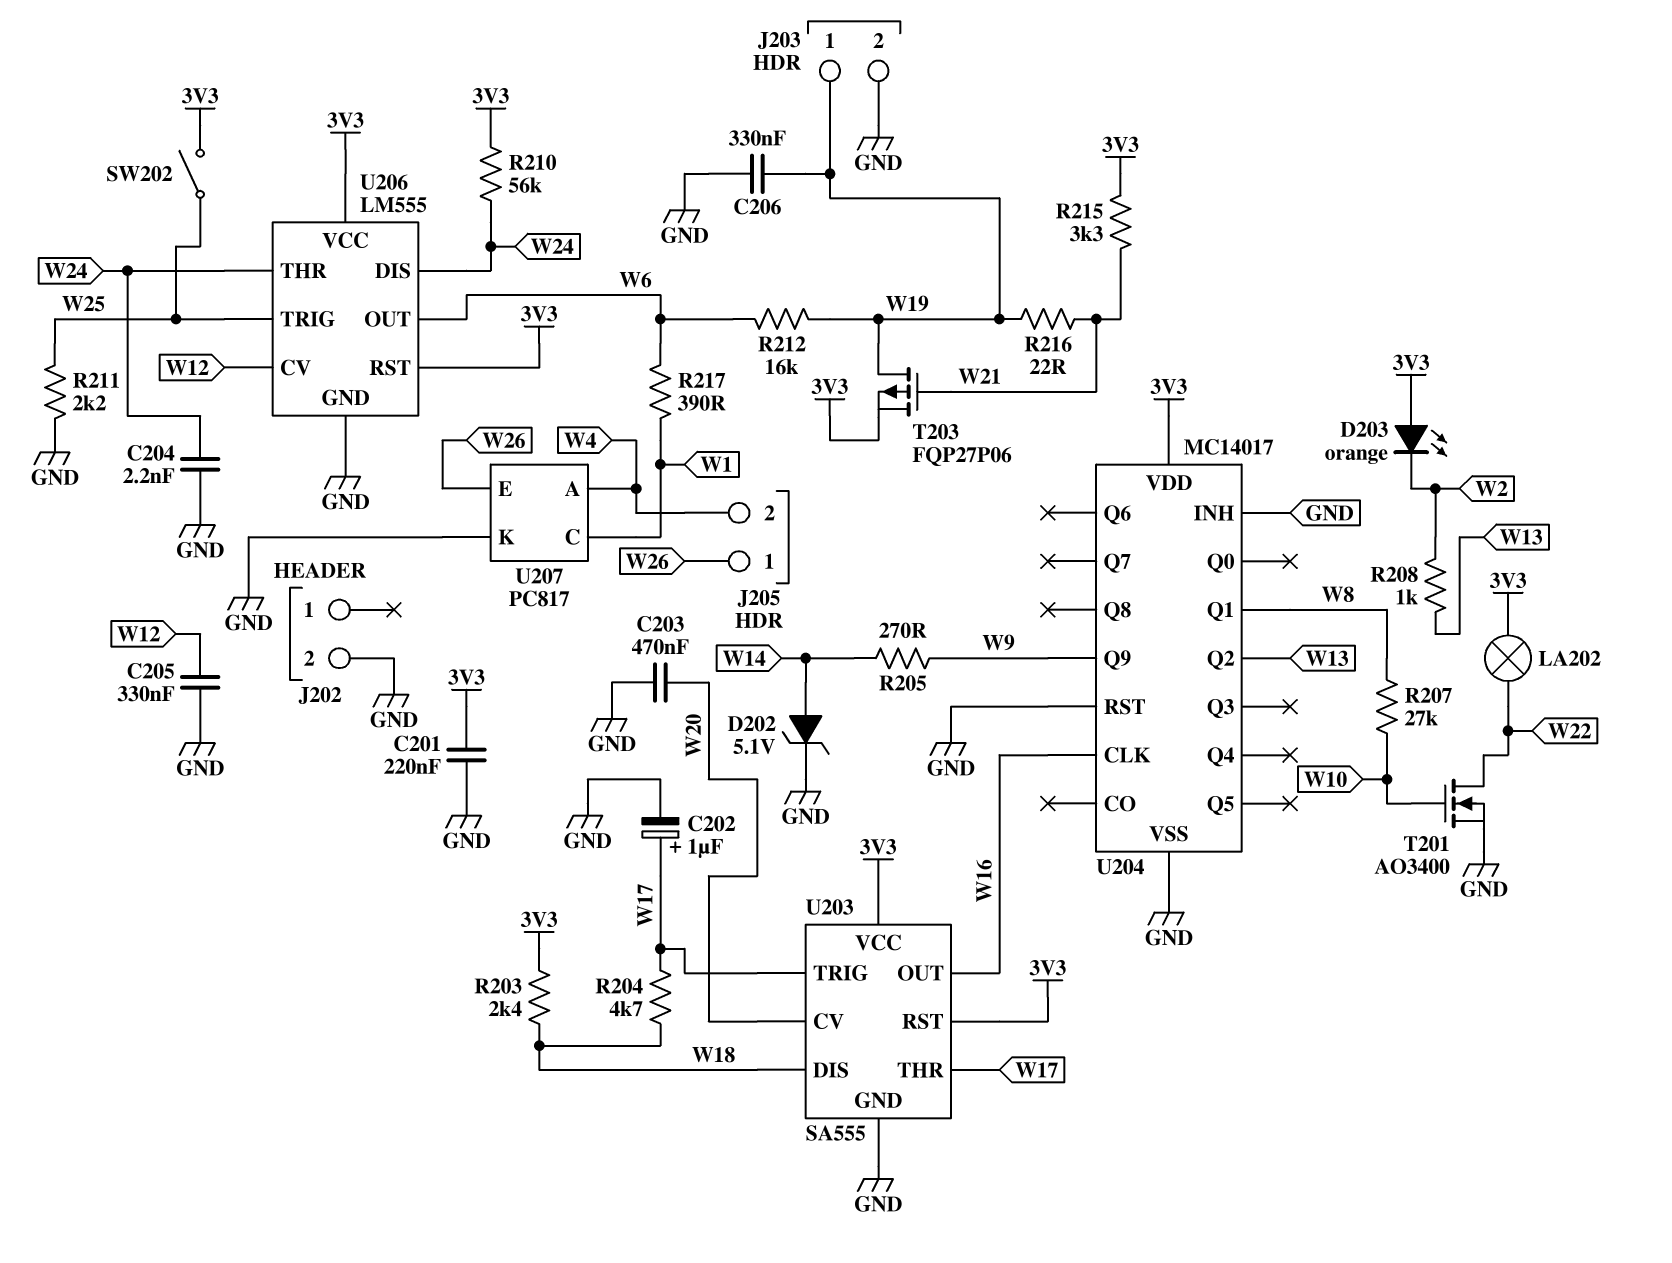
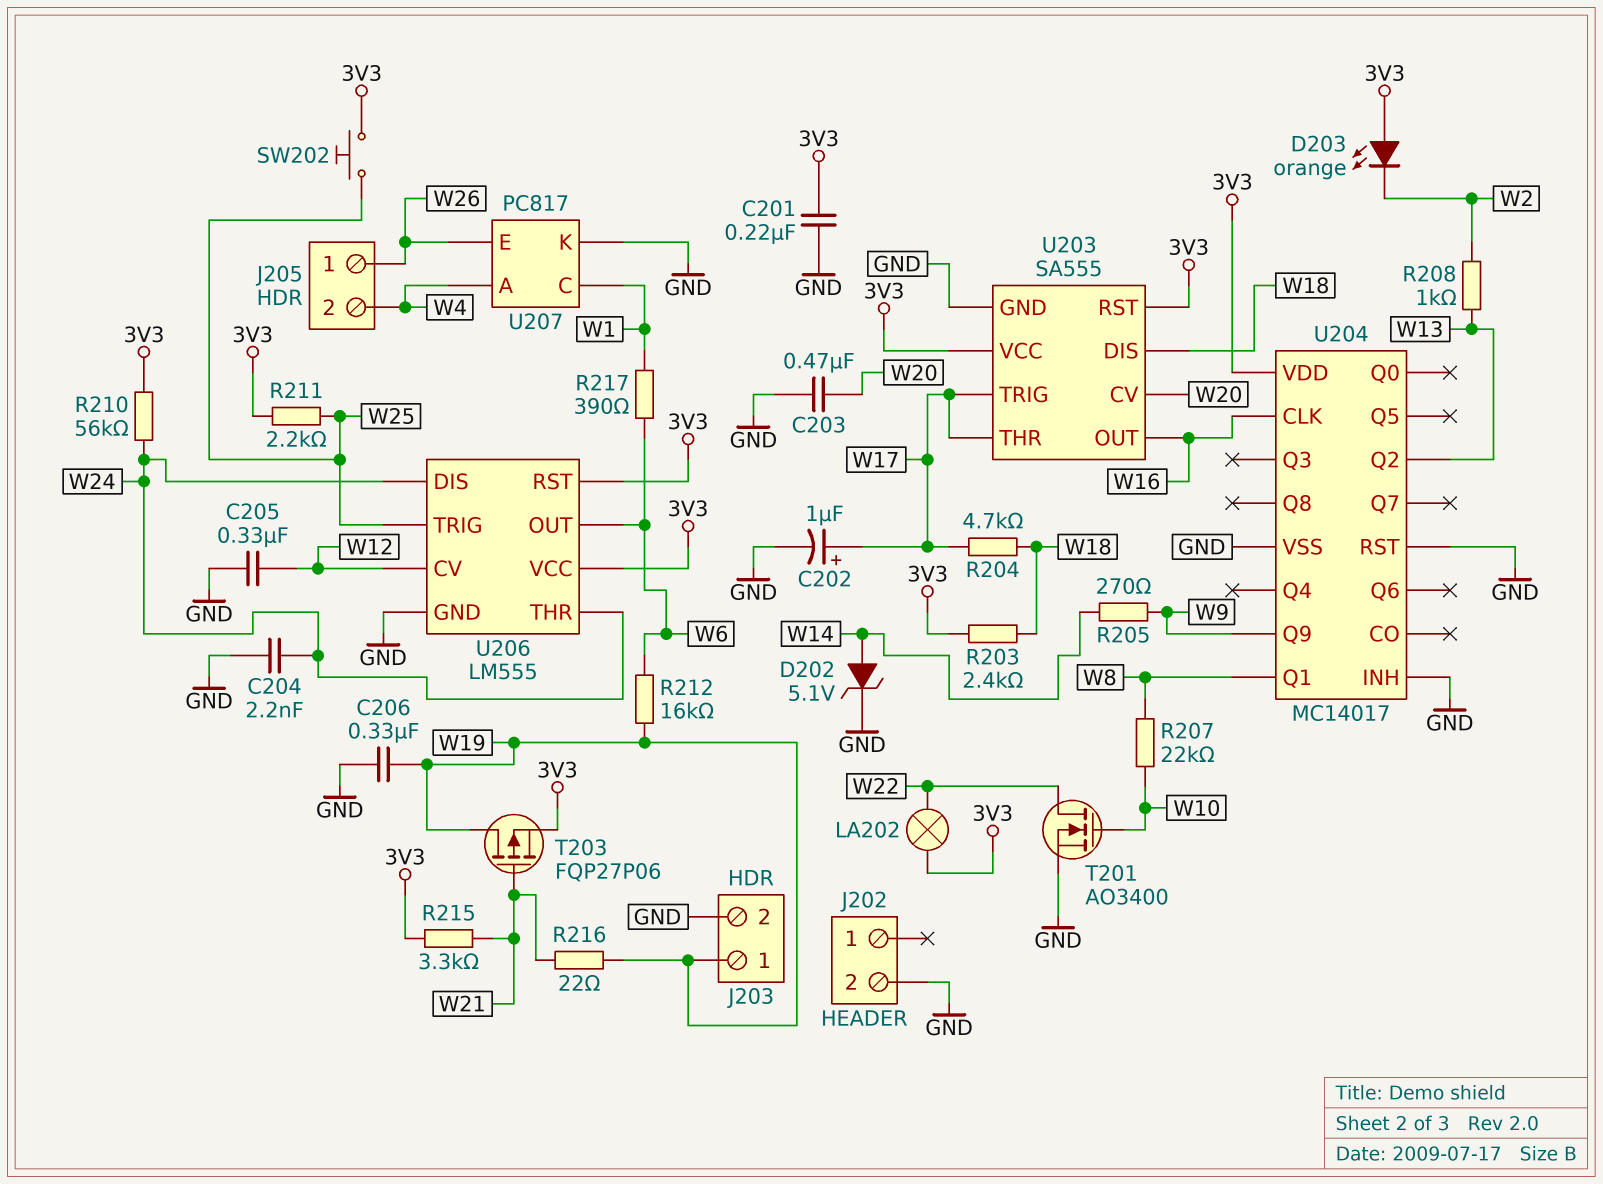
R207: 27k (W8, W10) -> 22k (W8, W10)
R211: 2.2k (GND, W25) -> 2.2k (3V3, W25)
SW202: switch (3V3, W25) -> button (3V3, W25)

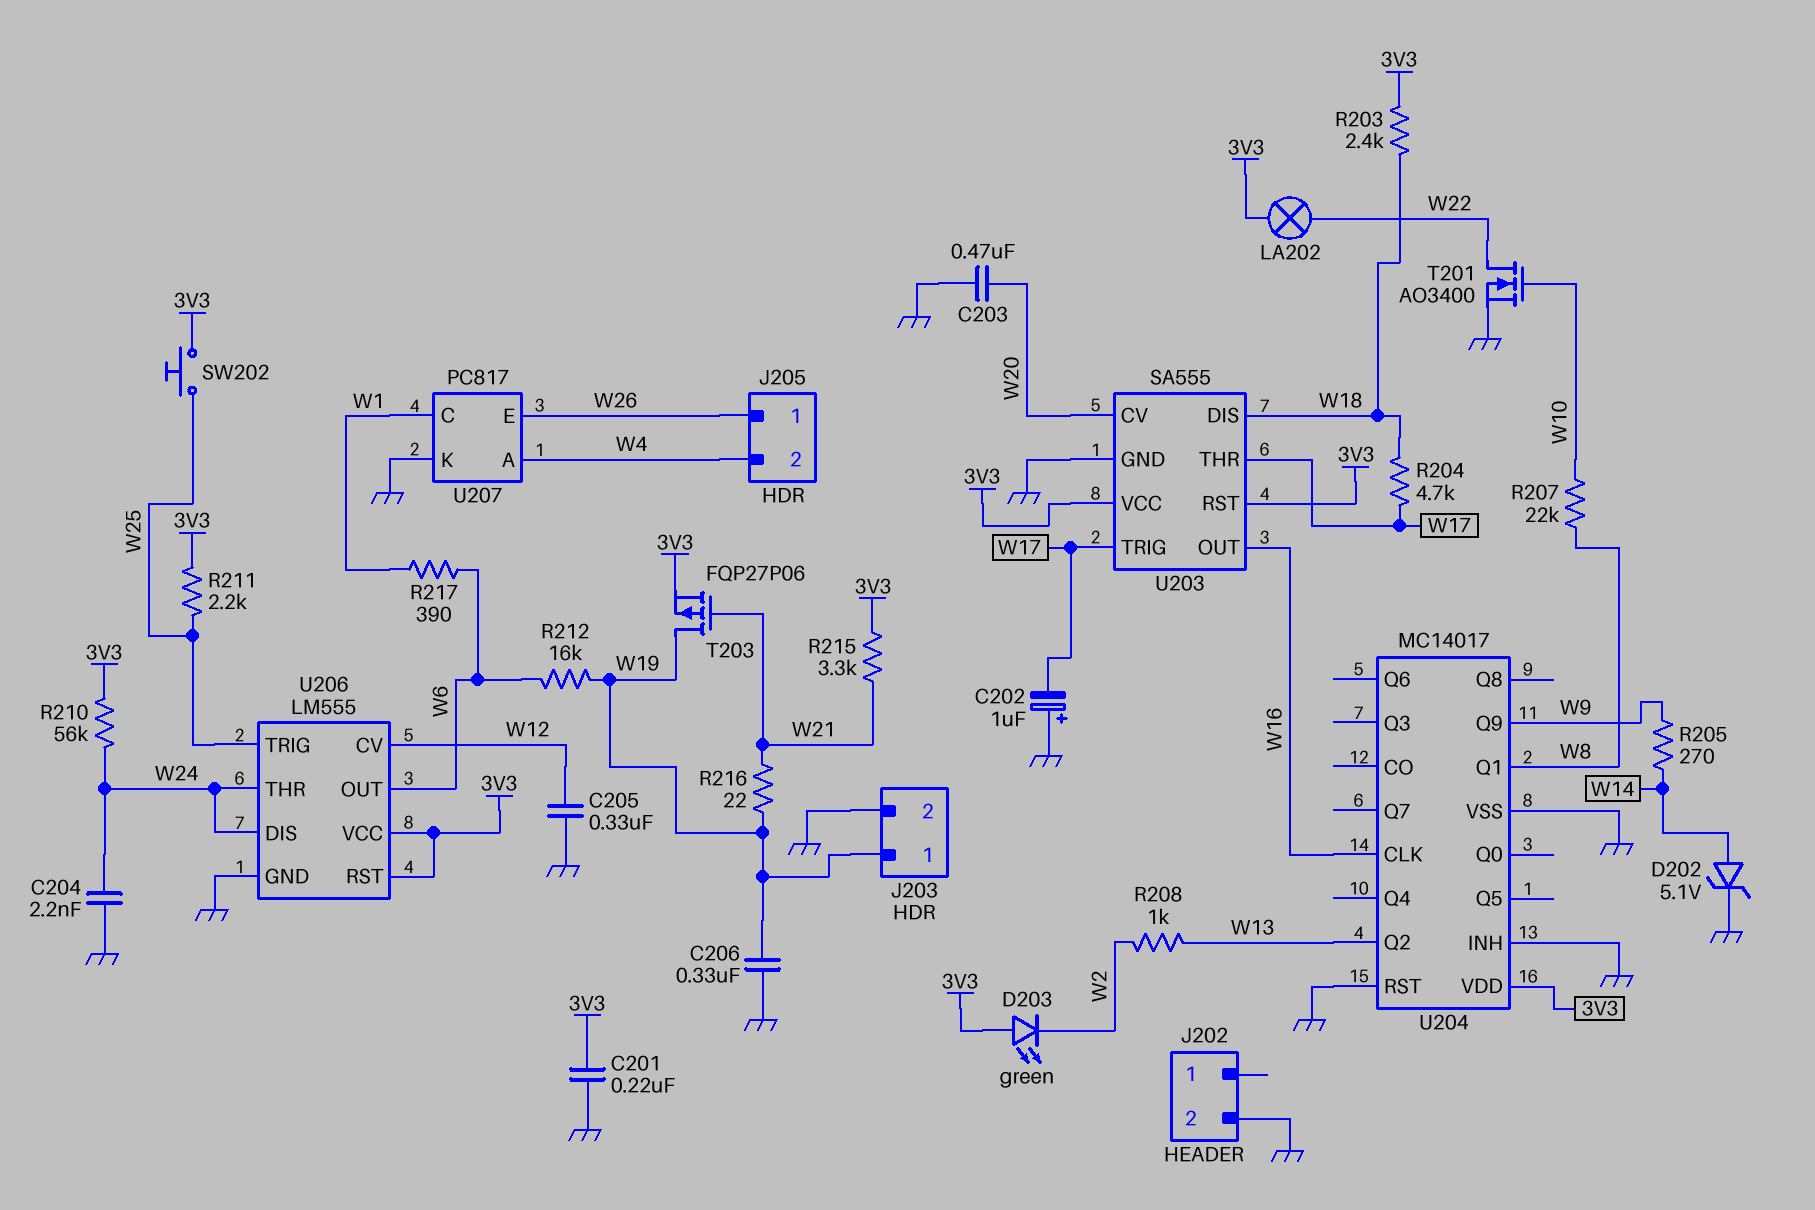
C202: 1uF (plus W17, minus GND) -> 1uF (plus GND, minus W17)
D203: LED orange (A 3V3, K W2) -> LED green (A 3V3, K W2)

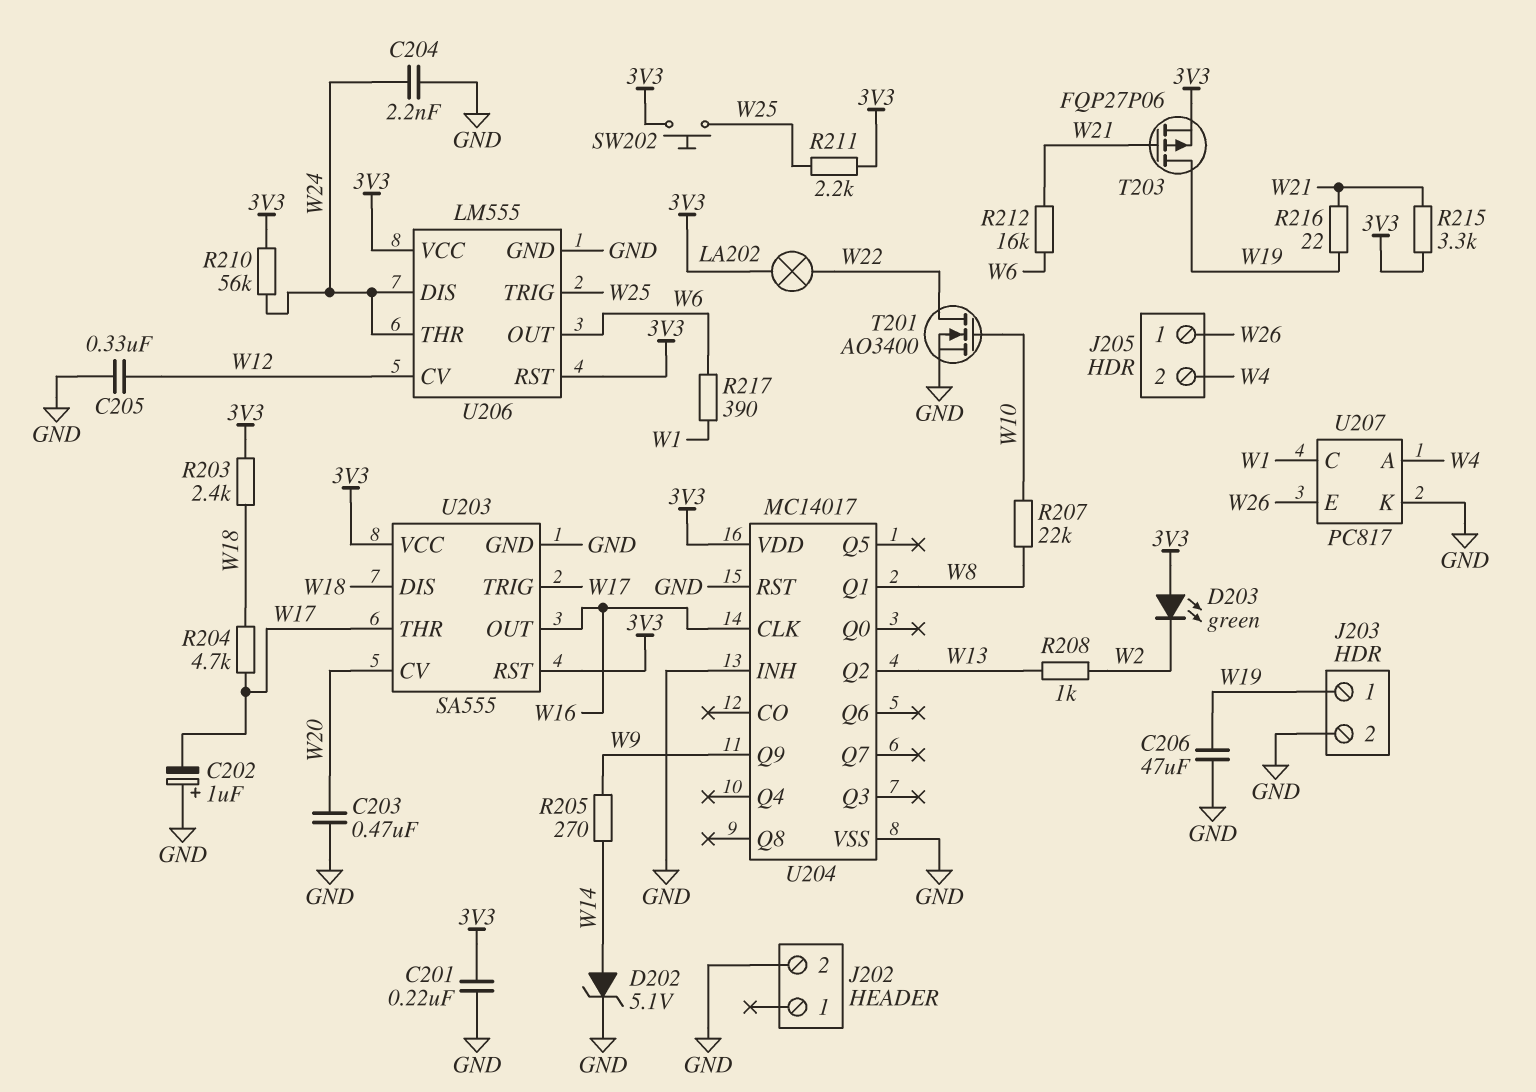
C206: 330nF (GND, W19) -> 47uF (GND, W19)
R212: 16k (W6, W19) -> 16k (W6, W21)

